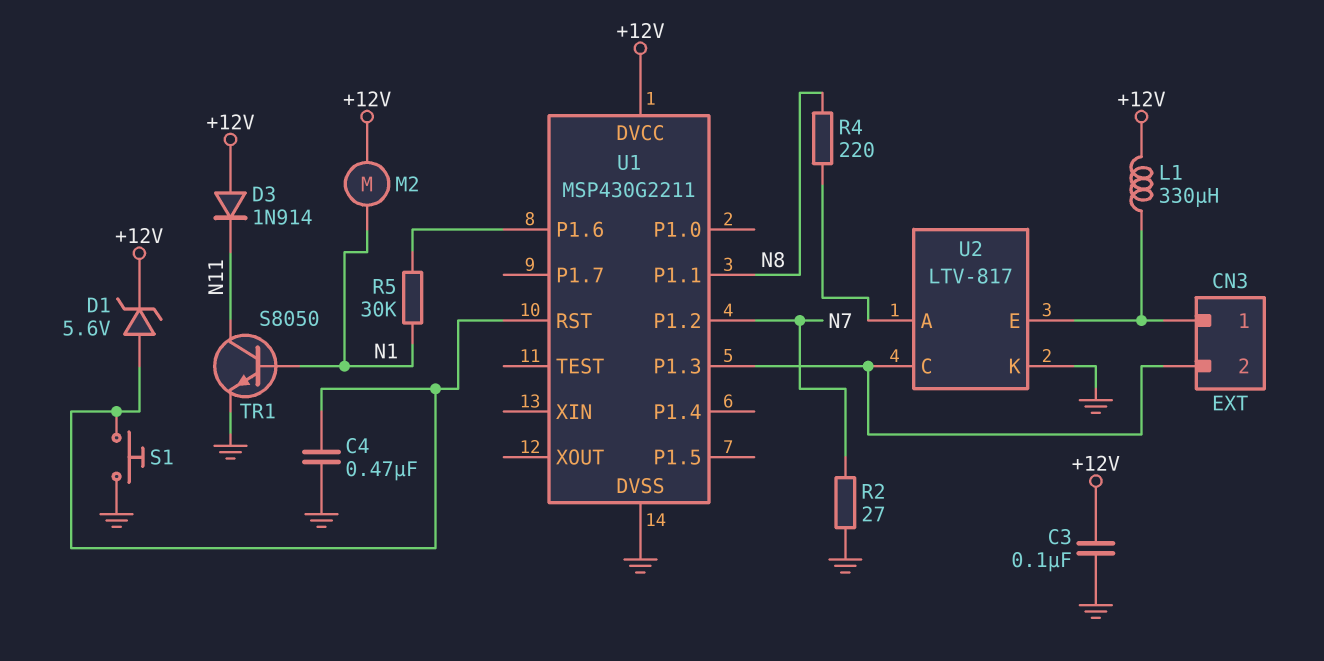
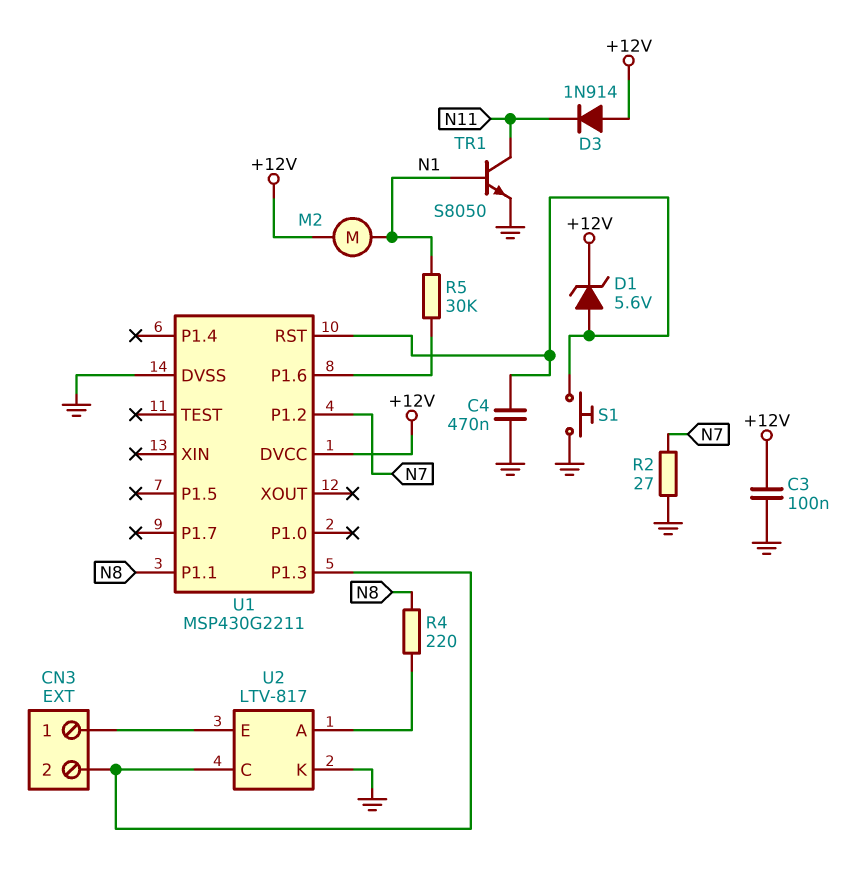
L1: 330uH (+12V, CN3/1) -> none

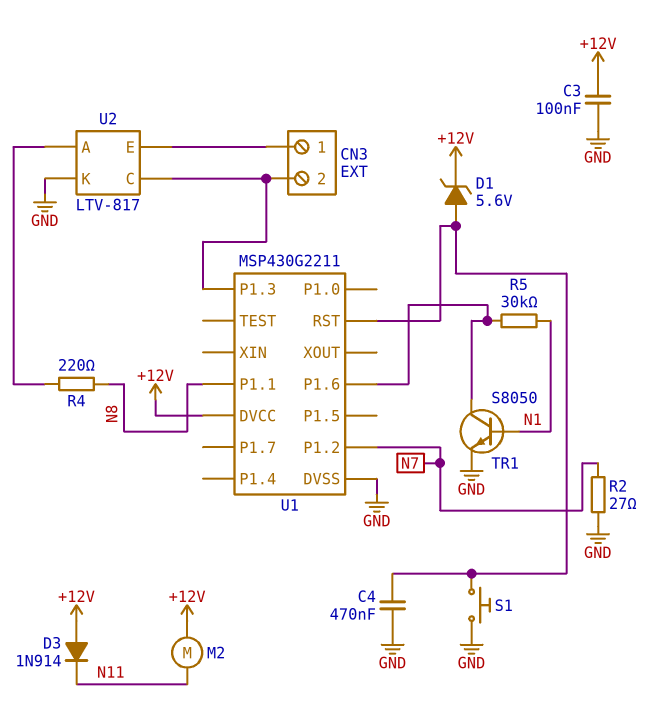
M2: motor (+12V, N1) -> motor (+12V, N11)
TR1: NPN S8050 (B N1, C N11, E GND) -> NPN S8050 (B N1, C U1/P1.6, E GND)

